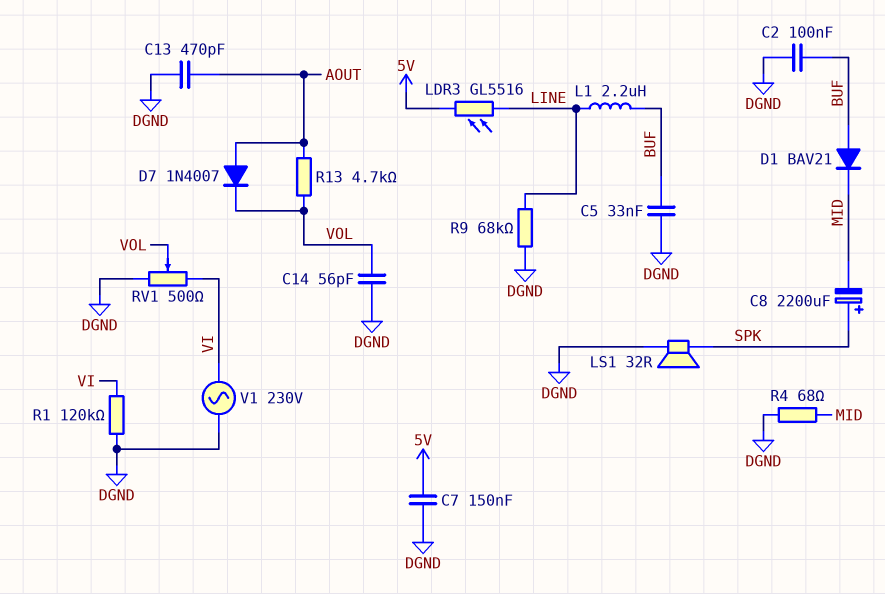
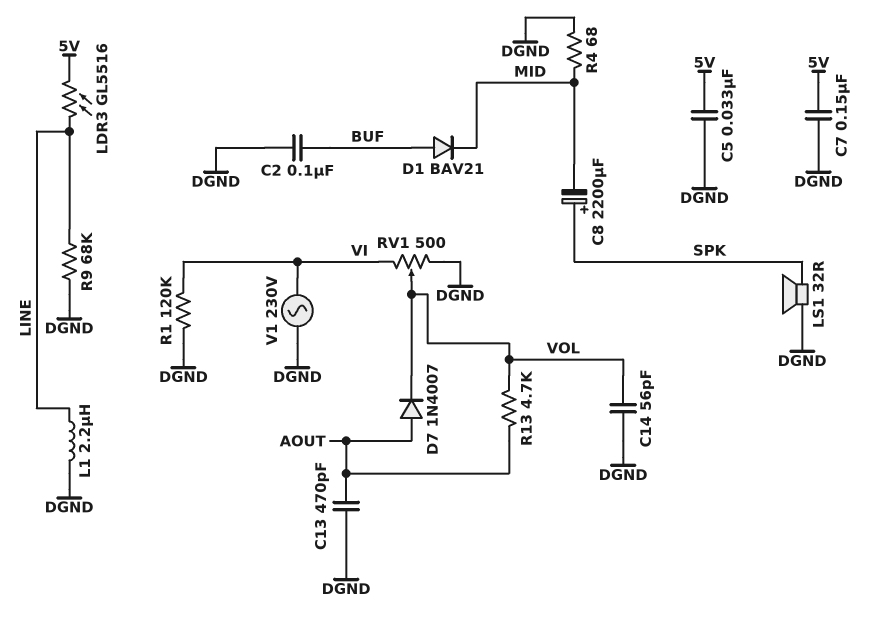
C5: 33nF (BUF, DGND) -> 33nF (5V, DGND)
L1: 2.2uH (BUF, LINE) -> 2.2uH (DGND, LINE)

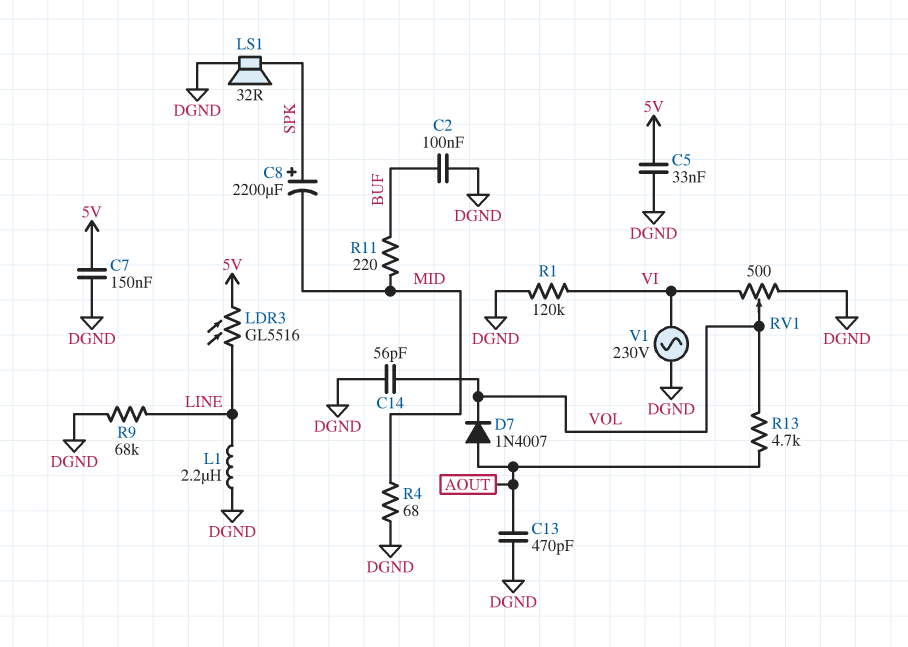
D1: diode BAV21 (A BUF, K MID) -> none
R11: none -> 220 (BUF, MID)

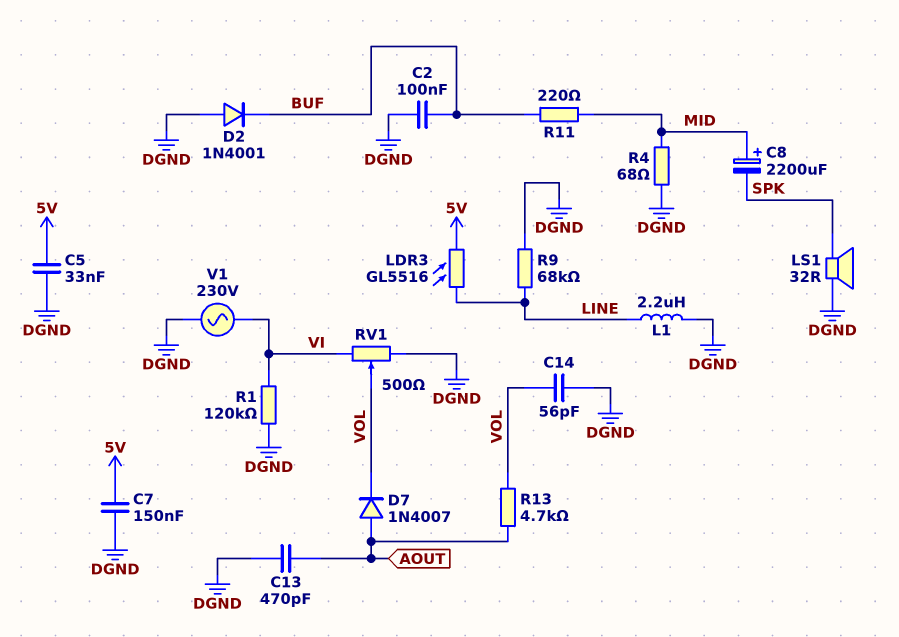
C8: 2200uF (plus SPK, minus MID) -> 2200uF (plus MID, minus SPK)
D2: none -> diode 1N4001 (A DGND, K BUF)

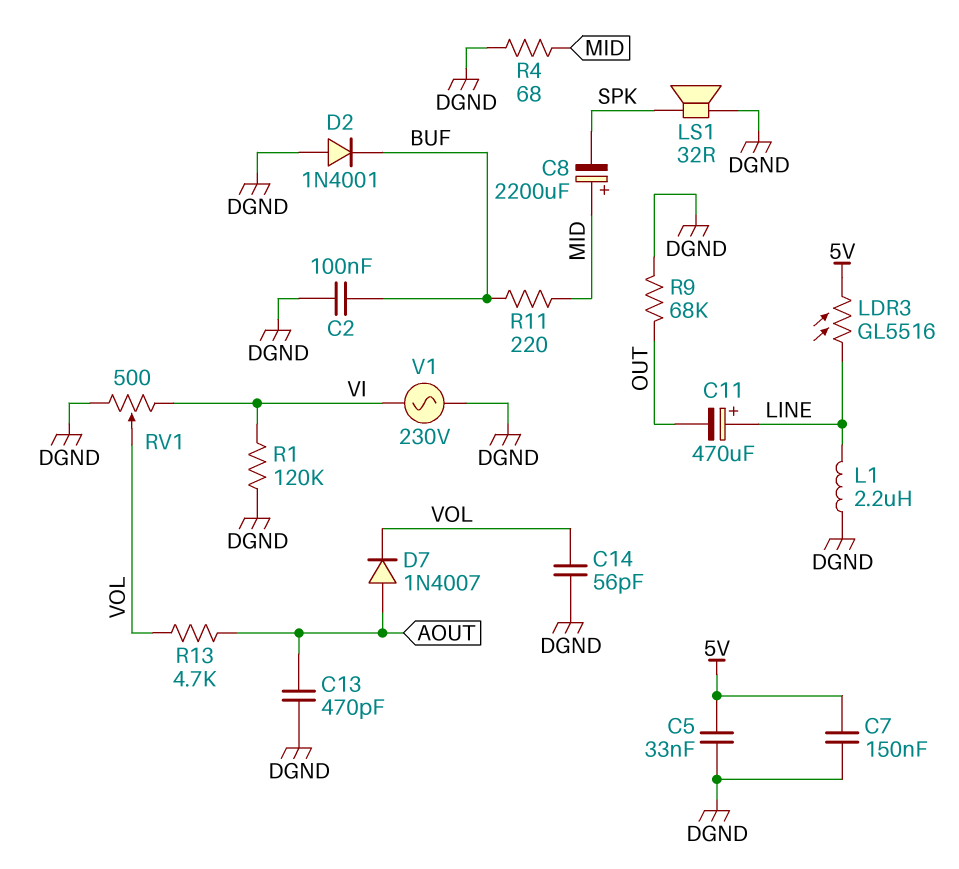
C11: none -> 470uF (plus LINE, minus OUT)
R9: 68k (DGND, LINE) -> 68k (DGND, OUT)

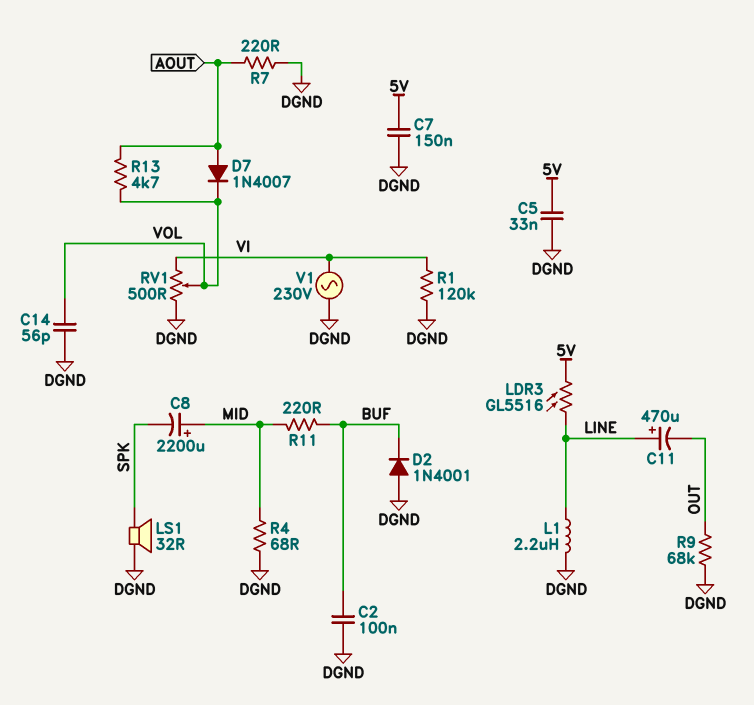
C13: 470pF (AOUT, DGND) -> none
R7: none -> 220 (AOUT, DGND)

